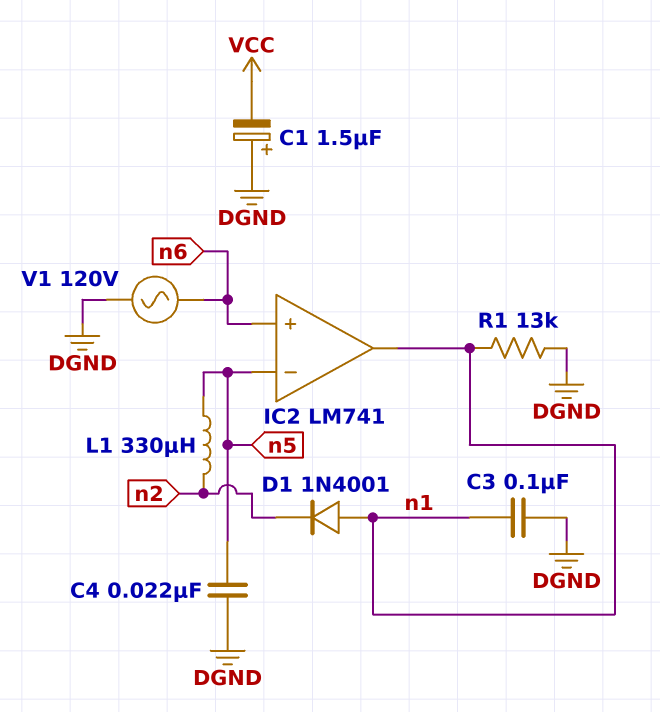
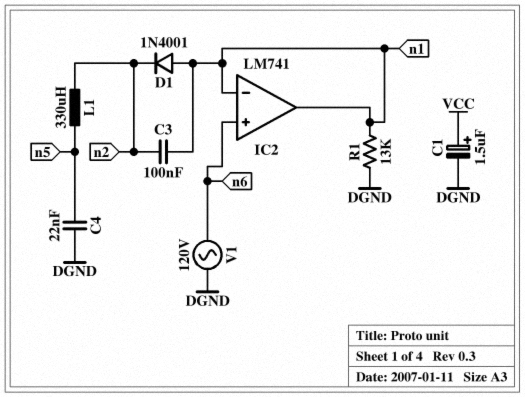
C1: 1.5uF (plus DGND, minus VCC) -> 1.5uF (plus VCC, minus DGND)
C3: 100nF (DGND, n1) -> 100nF (n1, n2)
IC2 pin in-: n5 -> n1

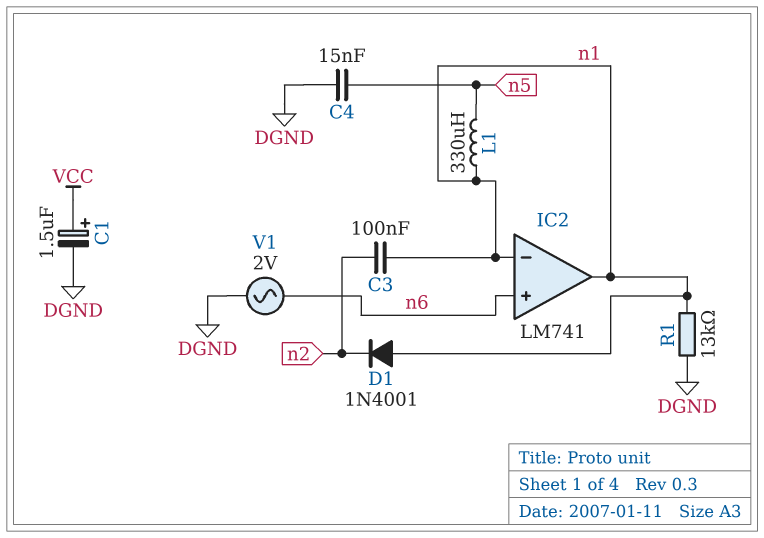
C4: 22nF (DGND, n5) -> 15nF (DGND, n5)
L1: 330uH (n2, n5) -> 330uH (n1, n5)
V1: AC 120V (DGND, n6) -> AC 2V (DGND, n6)

